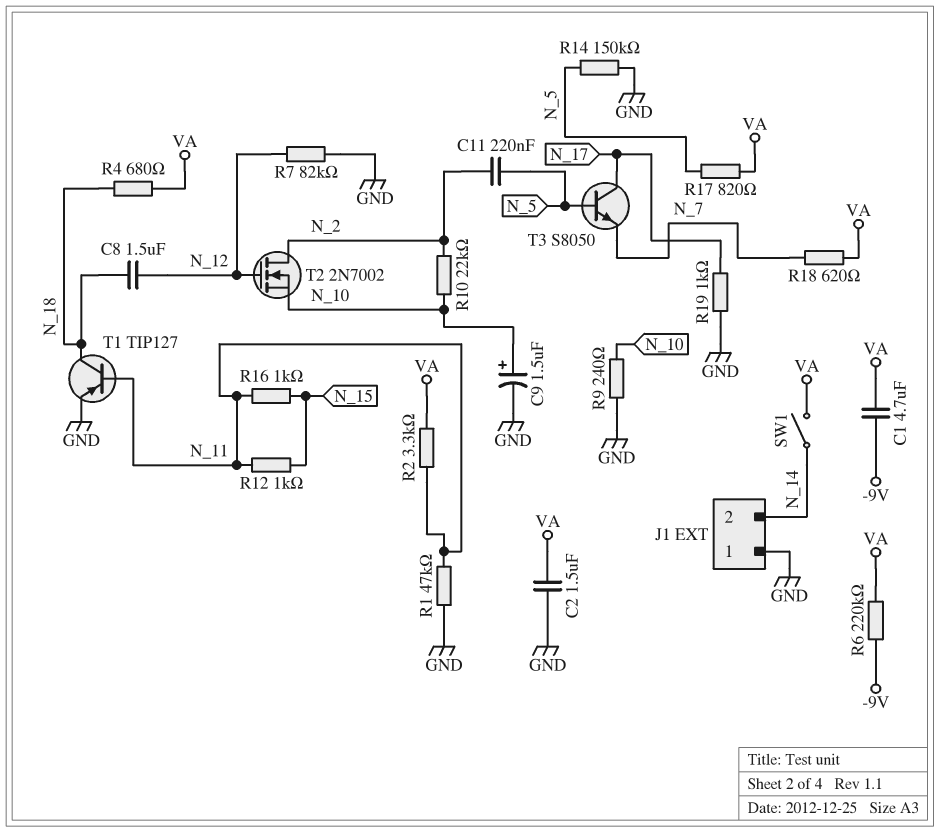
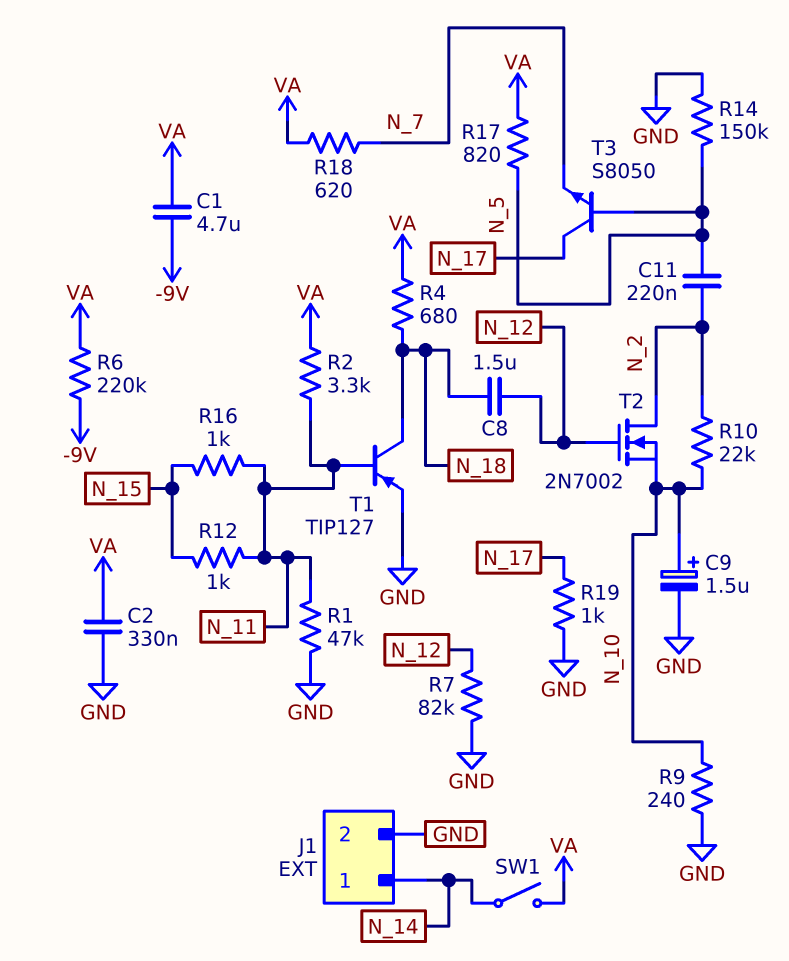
C2: 1.5uF (GND, VA) -> 330nF (GND, VA)
J1 pin 1: GND -> N_14
J1 pin 2: N_14 -> GND

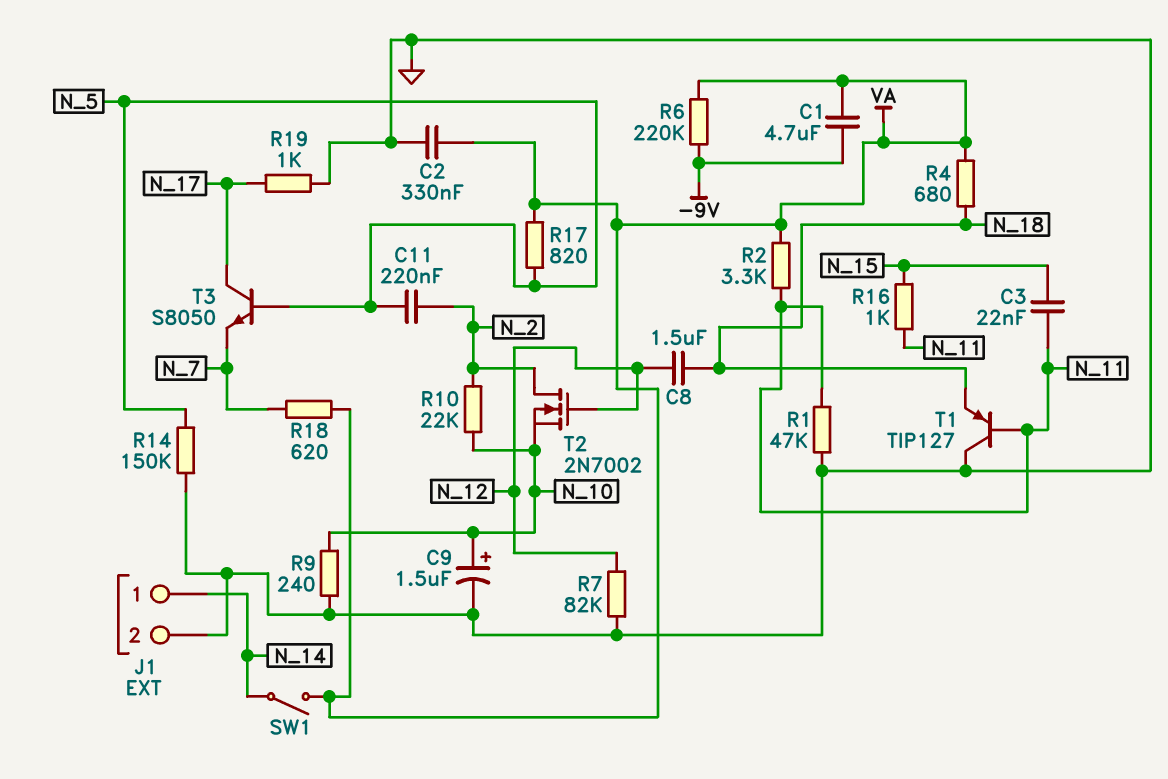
C3: none -> 22nF (N_11, N_15)
R12: 1k (N_11, N_15) -> none
T1: PNP TIP127 (B N_11, C N_18, E GND) -> PNP TIP127 (B N_11, C GND, E N_18)

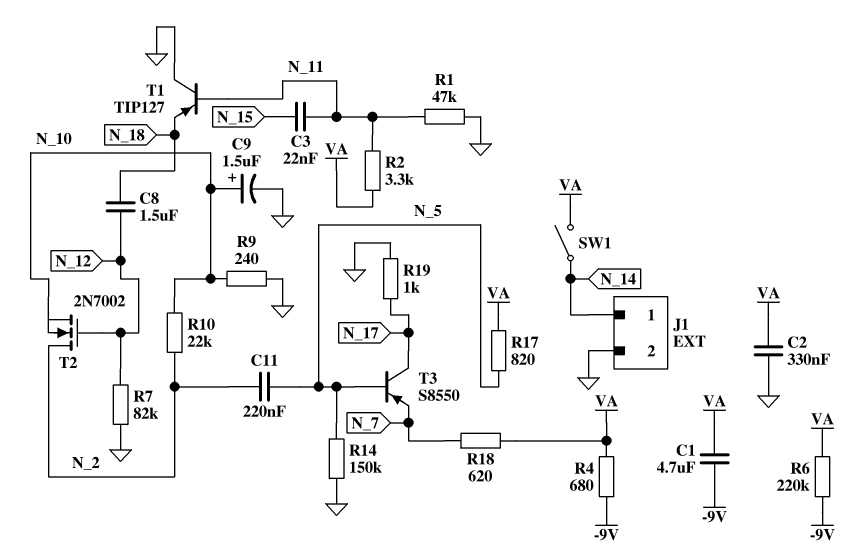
R4: 680 (N_18, VA) -> 680 (-9V, VA)
R16: 1k (N_11, N_15) -> none
T3: NPN S8050 (B N_5, C N_17, E N_7) -> PNP S8550 (B N_5, C N_17, E N_7)

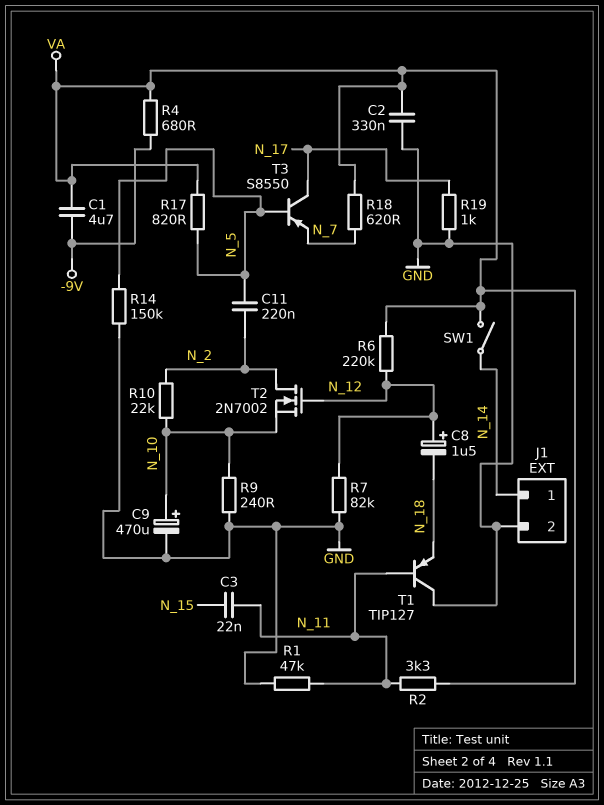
C8: 1.5uF (N_12, N_18) -> 1.5uF (plus N_12, minus N_18)
C9: 1.5uF (plus N_10, minus GND) -> 470uF (plus N_10, minus GND)
R6: 220k (-9V, VA) -> 220k (N_12, VA)

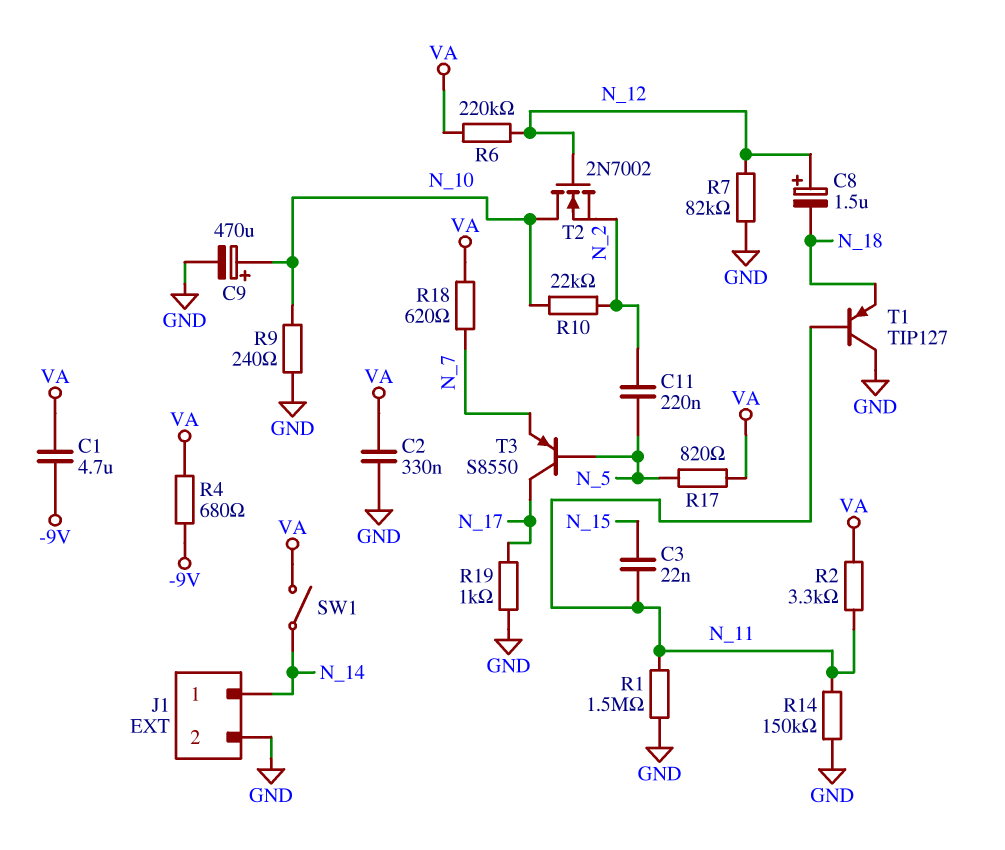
R1: 47k (GND, N_11) -> 1.5M (GND, N_11)
R14: 150k (GND, N_5) -> 150k (GND, N_11)
T2: NMOS 2N7002 (G N_12, D N_2, S N_10) -> NMOS 2N7002 (G N_12, D N_10, S N_2)

